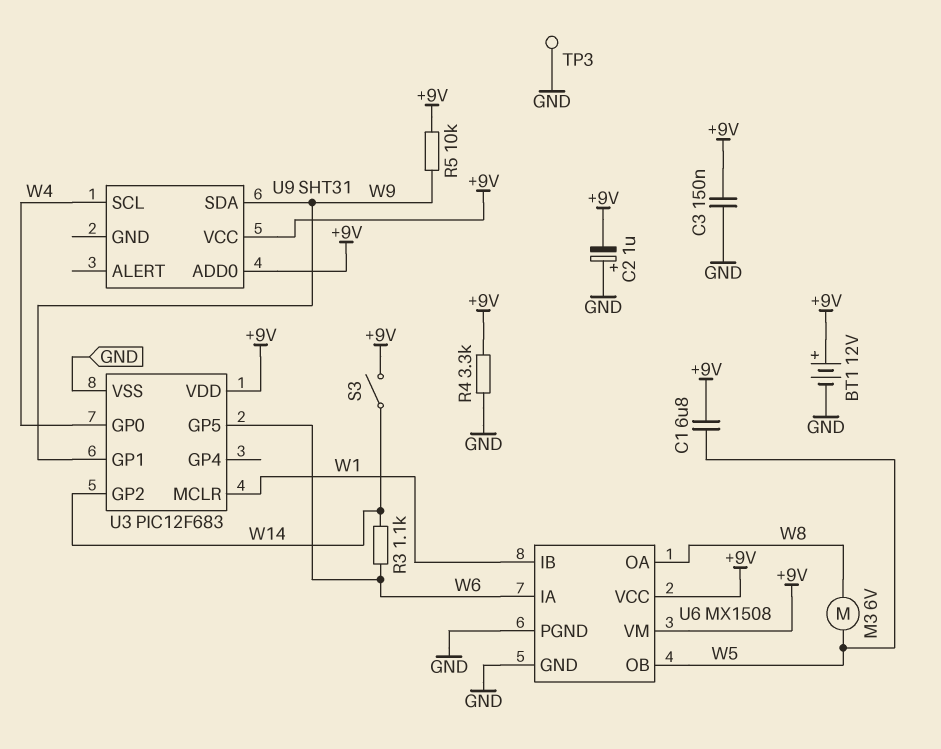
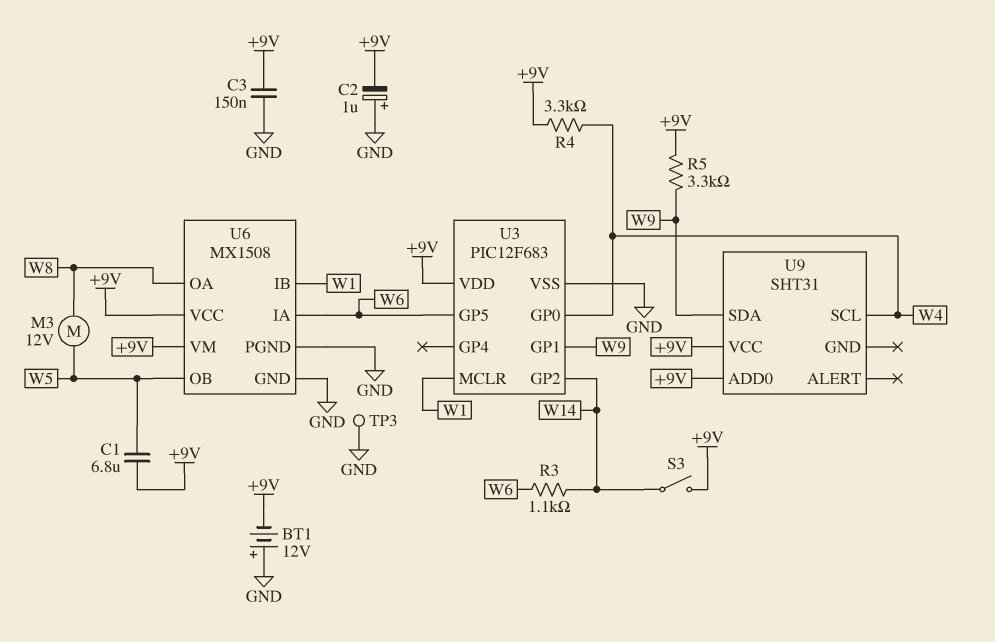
BT1: 12V (plus +9V, minus GND) -> 12V (plus GND, minus +9V)
M3: motor 6V (W5, W8) -> motor 12V (W5, W8)
R4: 3.3k (+9V, GND) -> 3.3k (+9V, W4)
R5: 10k (+9V, W9) -> 3.3k (+9V, W9)

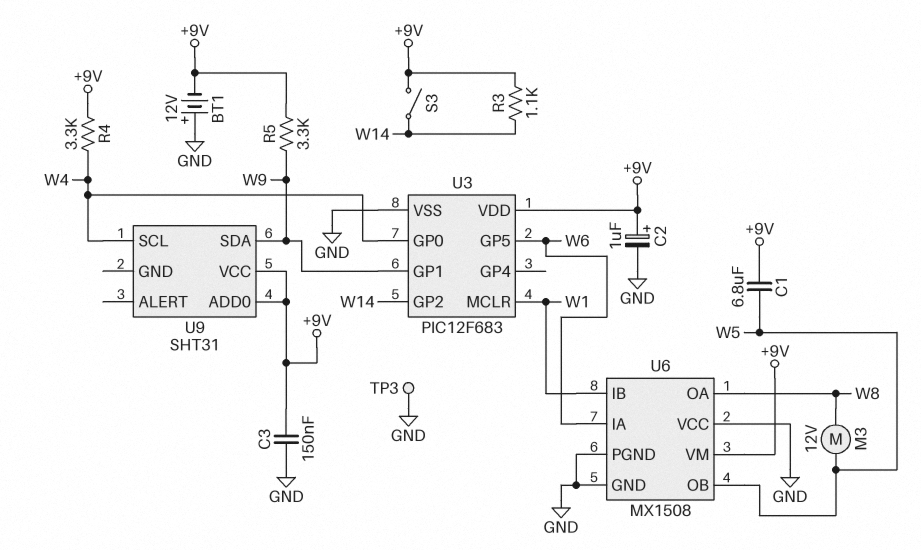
C2: 1uF (plus GND, minus +9V) -> 1uF (plus +9V, minus GND)
R3: 1.1k (W6, W14) -> 1.1k (+9V, W14)
U6 pin VCC: +9V -> GND

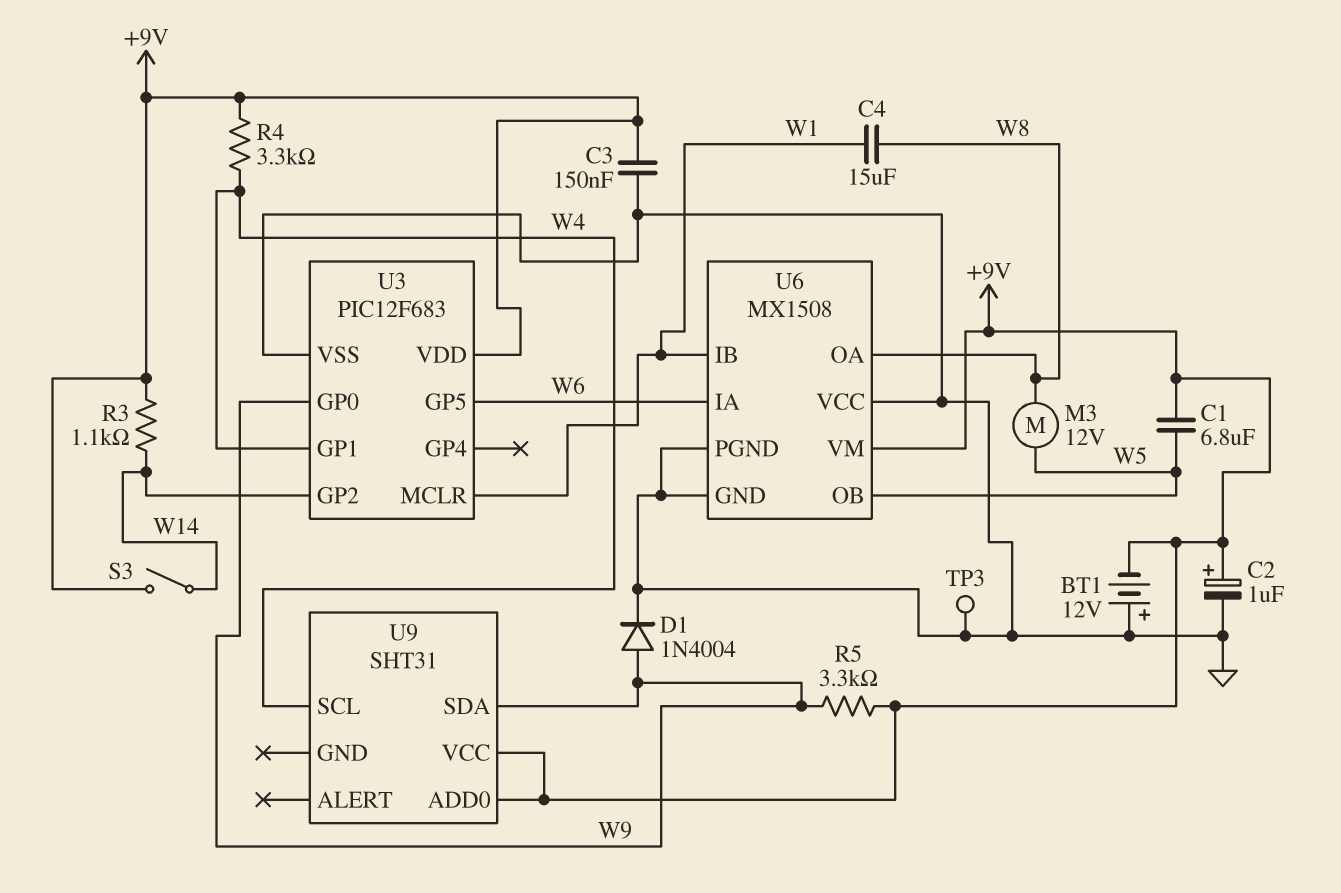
C4: none -> 15uF (W1, W8)
D1: none -> diode 1N4004 (A W9, K GND)
U3 pin GP0: W4 -> W9
U3 pin GP1: W9 -> W4

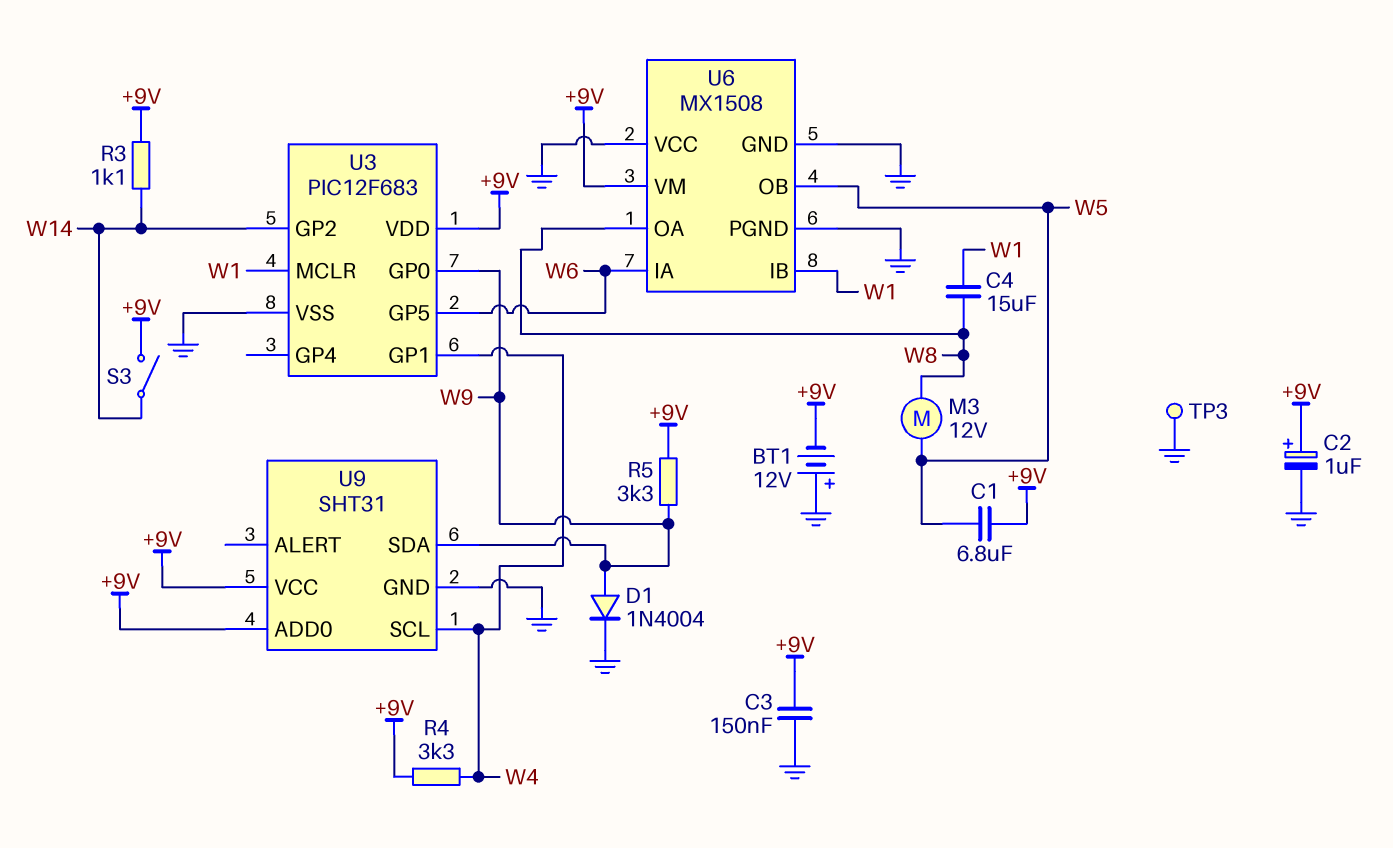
U9 pin GND: none -> GND

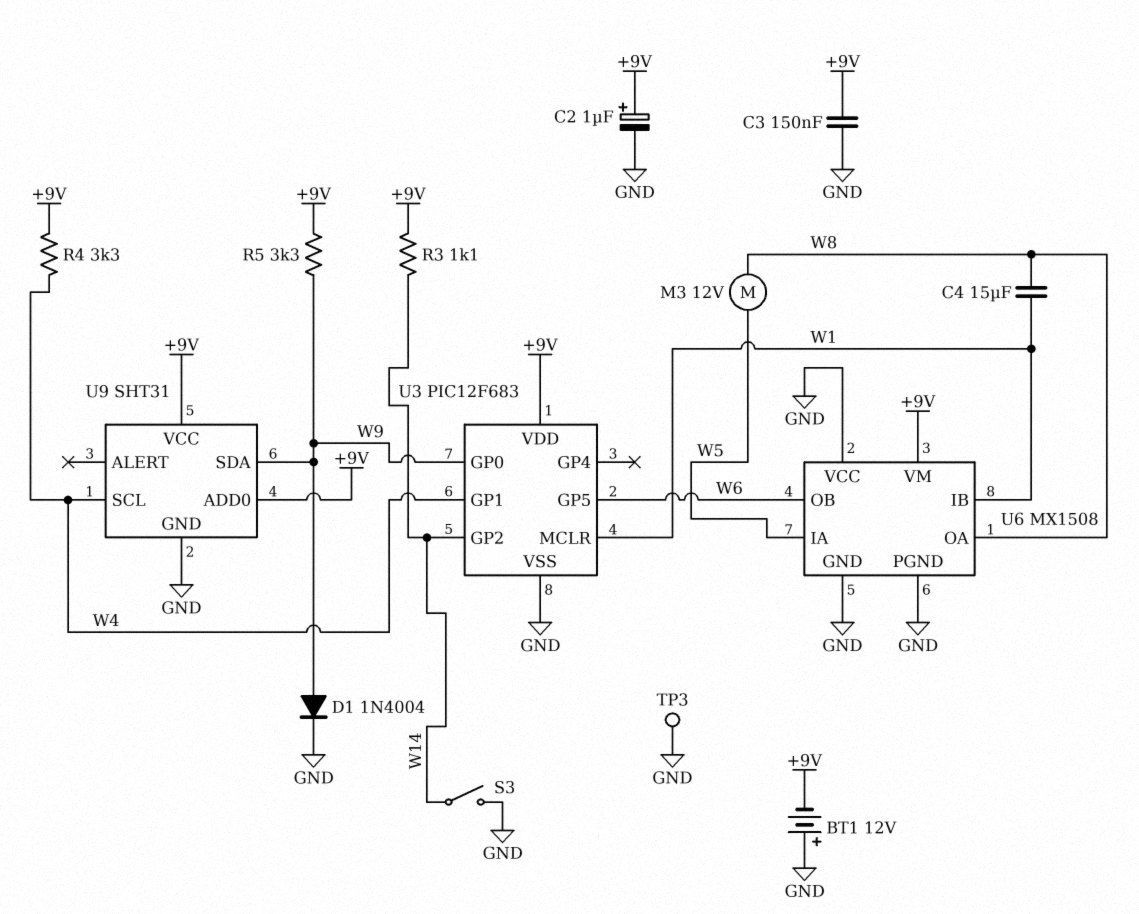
C1: 6.8uF (+9V, W5) -> none
S3: switch (+9V, W14) -> switch (GND, W14)
U6 pin IA: W6 -> W5
U6 pin OB: W5 -> W6

